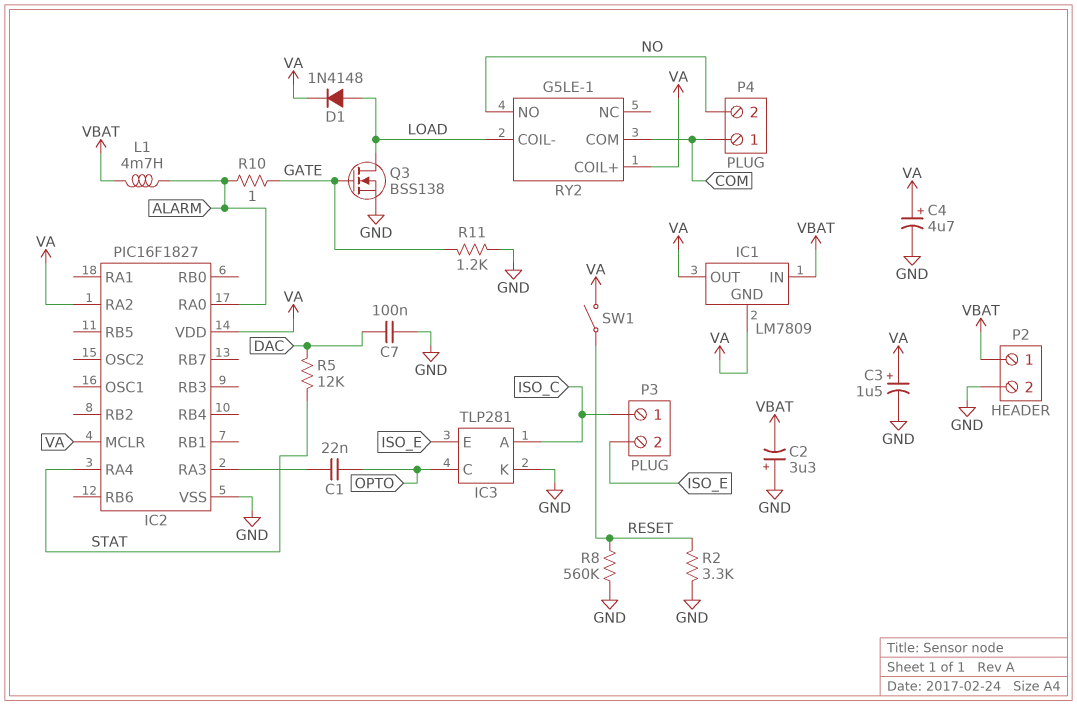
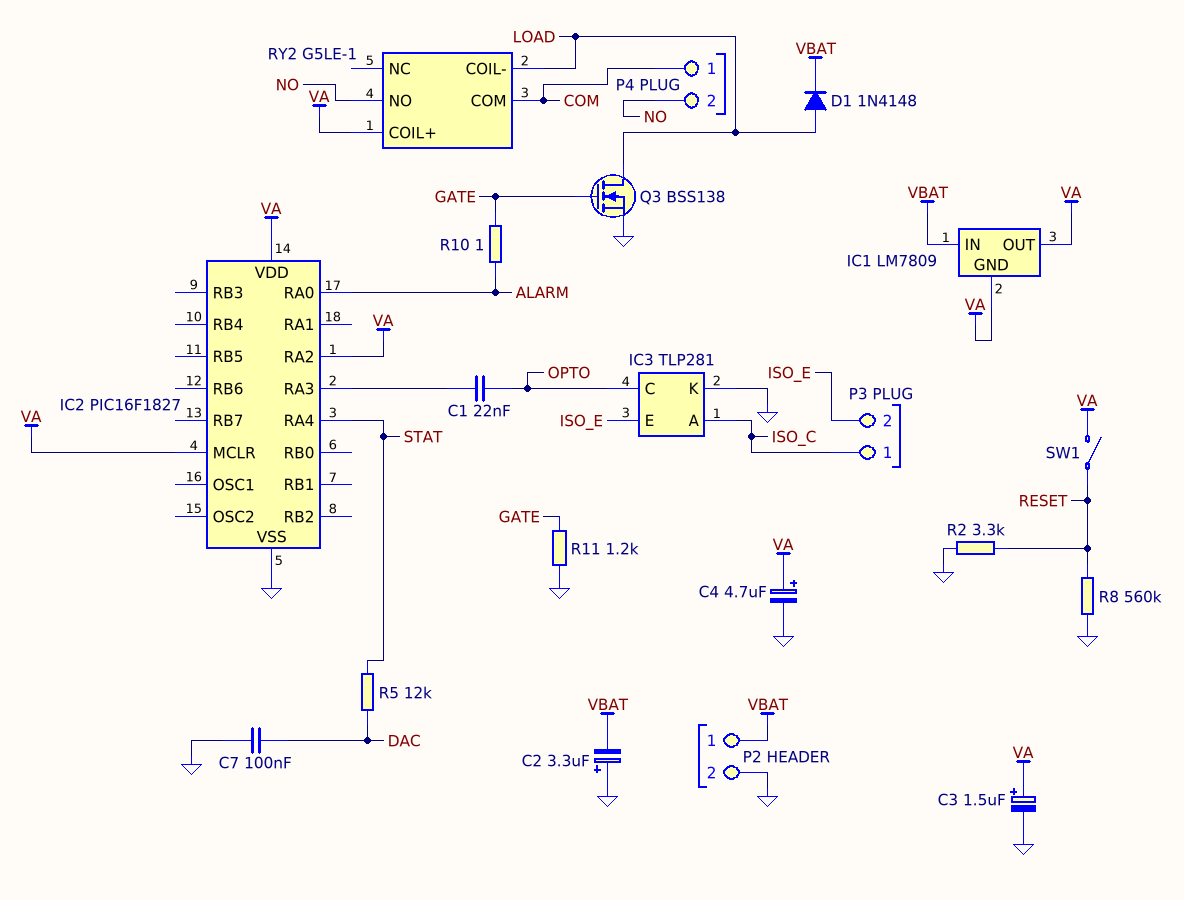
D1: diode 1N4148 (A LOAD, K VA) -> diode 1N4148 (A LOAD, K VBAT)
L1: 4.7mH (ALARM, VBAT) -> none

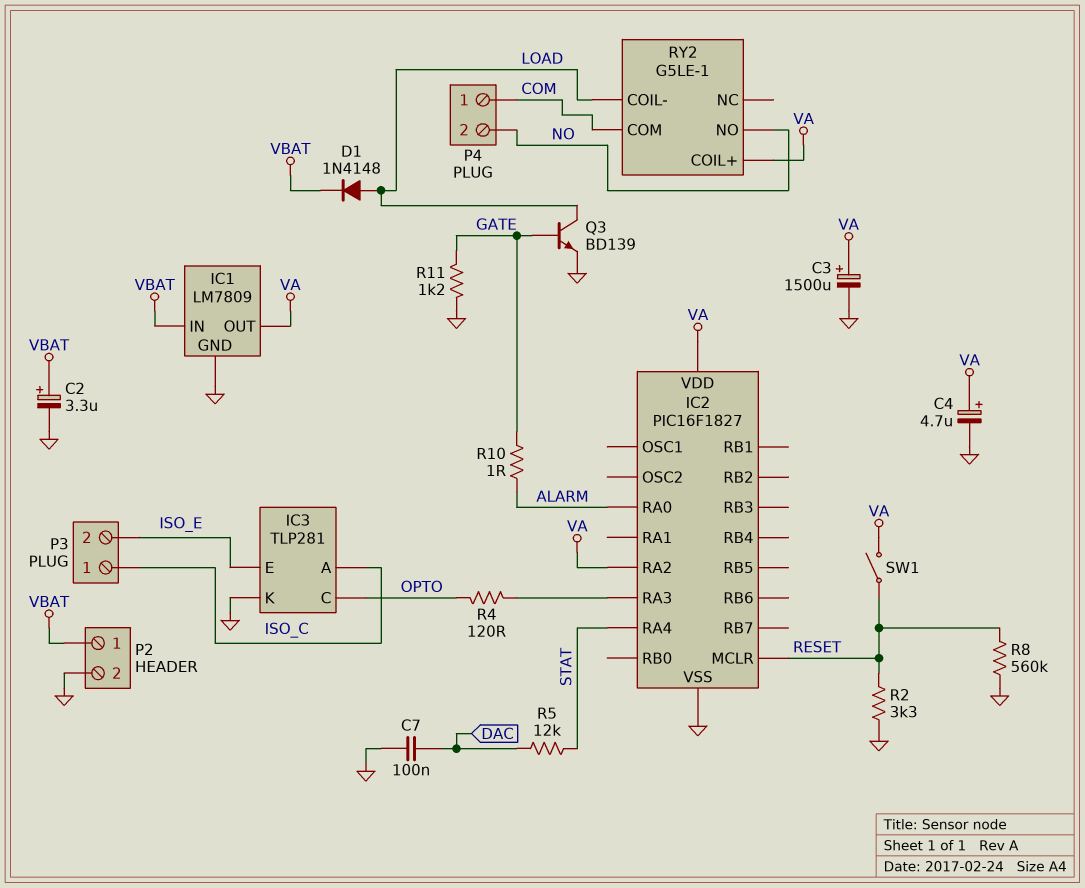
C1: 22nF (IC2/RA3, OPTO) -> none
C2: 3.3uF (plus GND, minus VBAT) -> 3.3uF (plus VBAT, minus GND)
C3: 1.5uF (plus VA, minus GND) -> 1500uF (plus VA, minus GND)
IC1 pin GND: VA -> GND
IC2 pin MCLR: VA -> RESET
Q3: NMOS BSS138 (G GATE, D LOAD, S GND) -> NPN BD139 (B GATE, C LOAD, E GND)
R4: none -> 120 (IC2/RA3, OPTO)

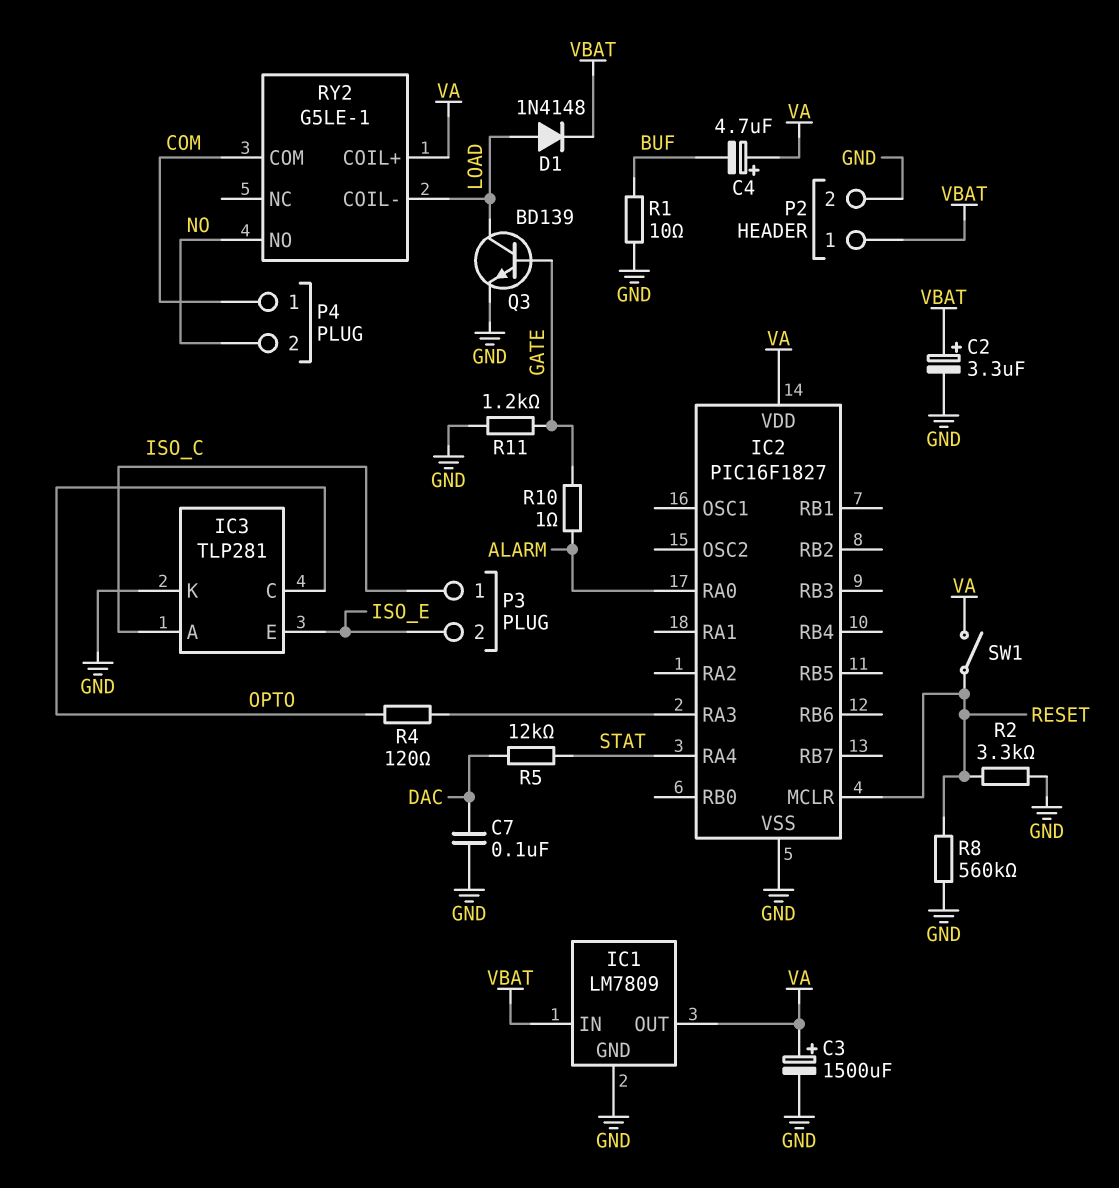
C4: 4.7uF (plus VA, minus GND) -> 4.7uF (plus VA, minus BUF)
IC2 pin RA2: VA -> none
R1: none -> 10 (BUF, GND)

